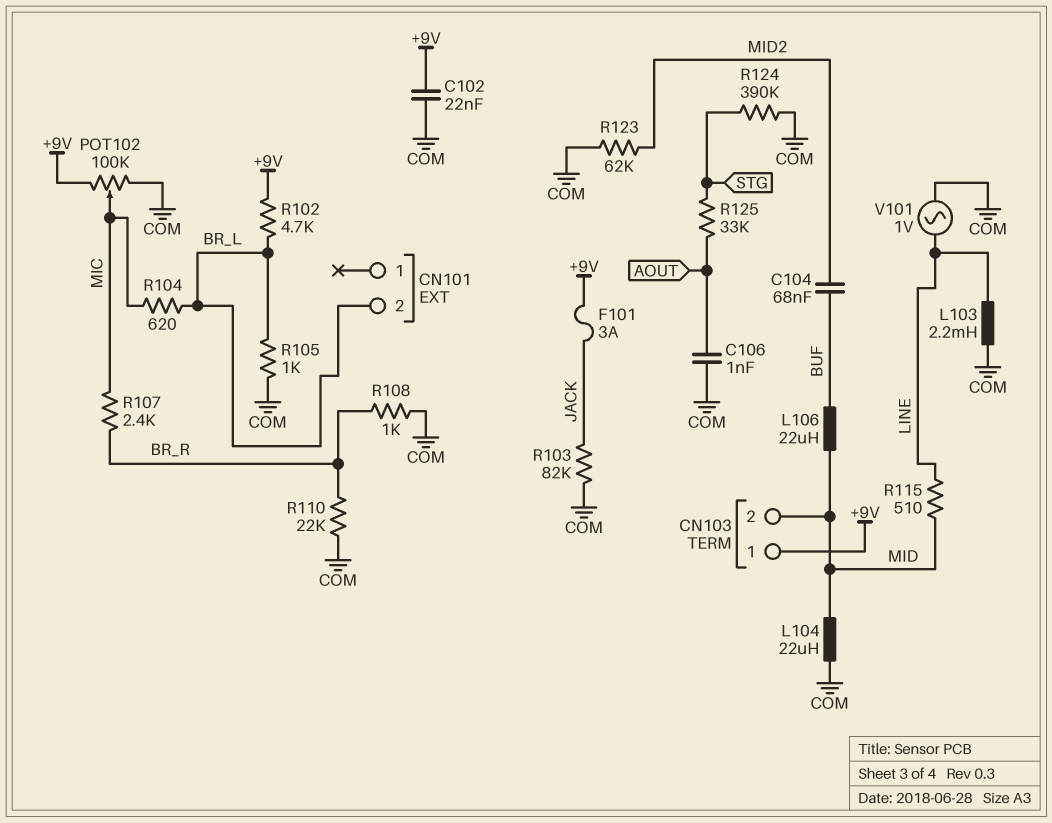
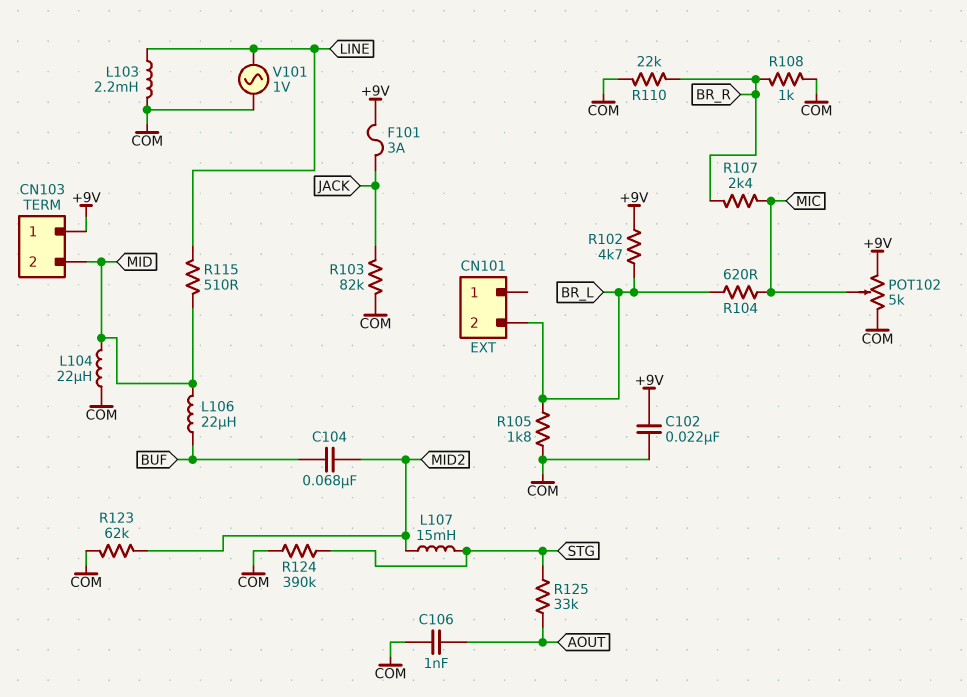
L107: none -> 15mH (MID2, STG)
POT102: 100k (+9V, COM, wiper MIC) -> 5k (+9V, COM, wiper MIC)
R105: 1k (BR_L, COM) -> 1.8k (BR_L, COM)

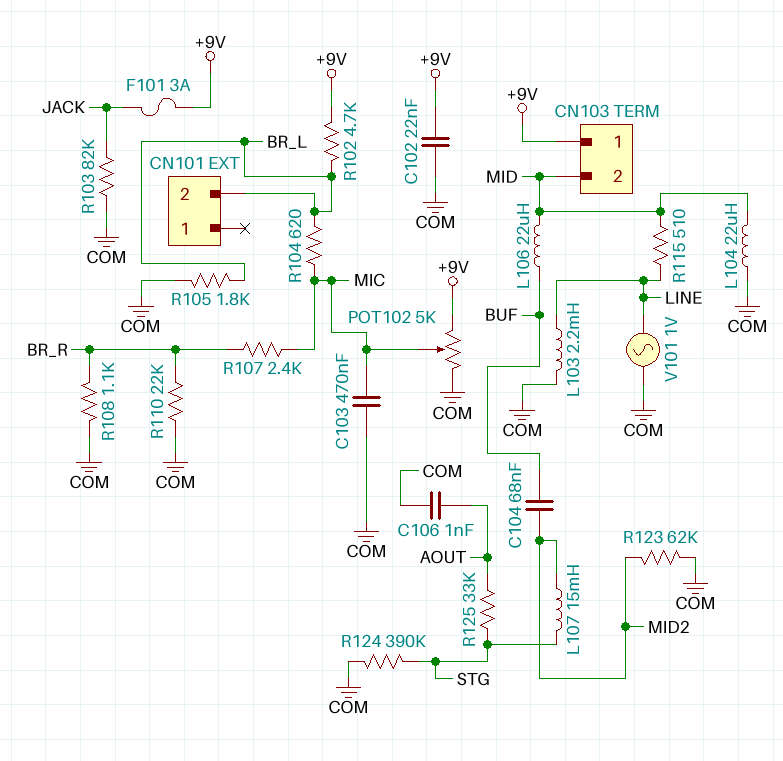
C103: none -> 470nF (COM, MIC)
R108: 1k (BR_R, COM) -> 1.1k (BR_R, COM)

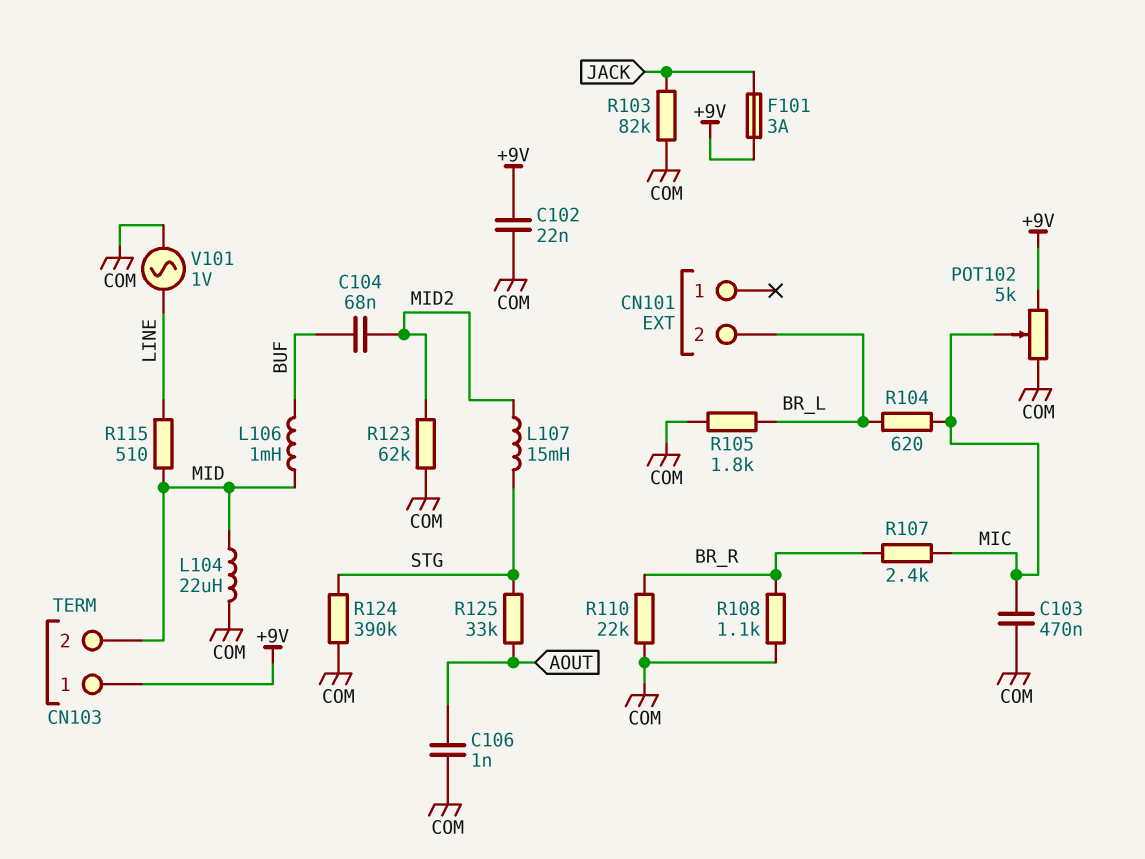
L103: 2.2mH (COM, LINE) -> none
L106: 22uH (BUF, MID) -> 1mH (BUF, MID)
R102: 4.7k (+9V, BR_L) -> none

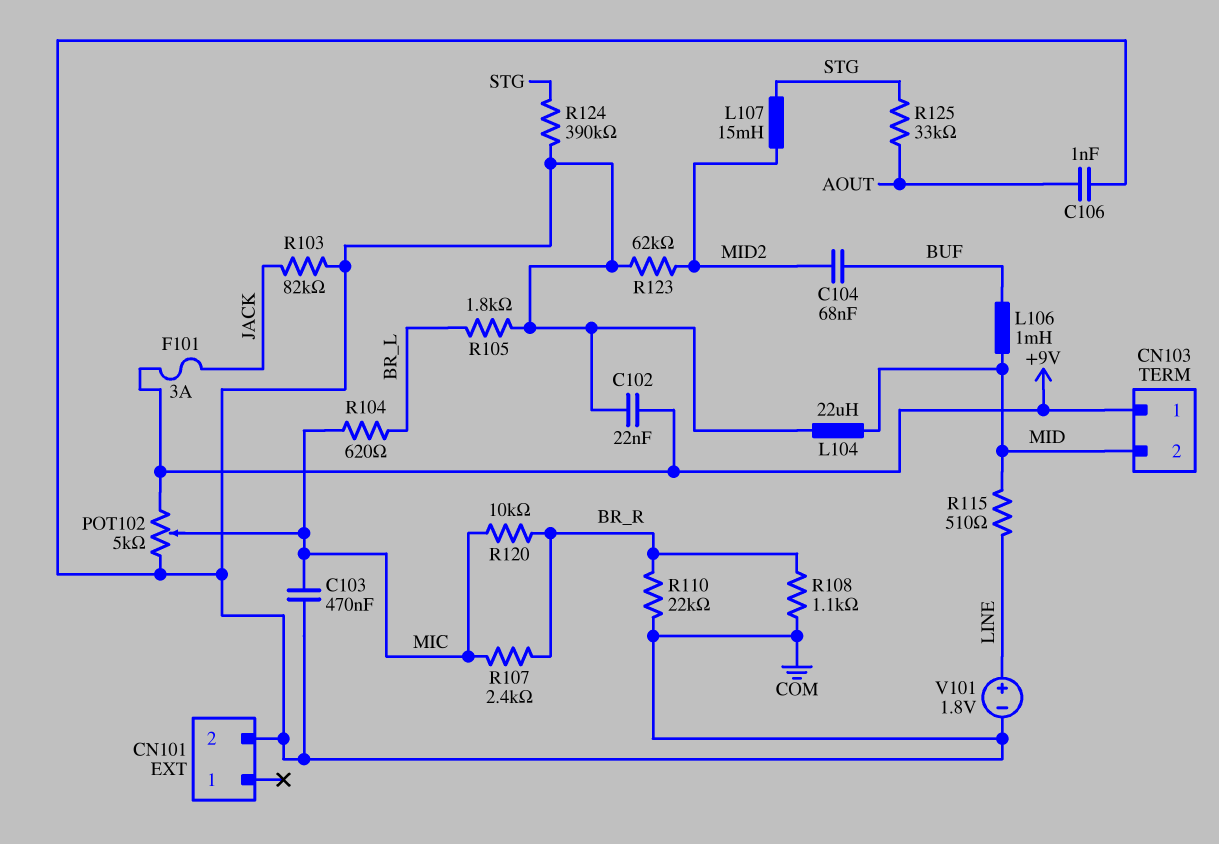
CN101 pin 2: BR_L -> COM
R120: none -> 10k (BR_R, MIC)
V101: AC 1V (COM, LINE) -> 1.8V (plus LINE, minus COM)

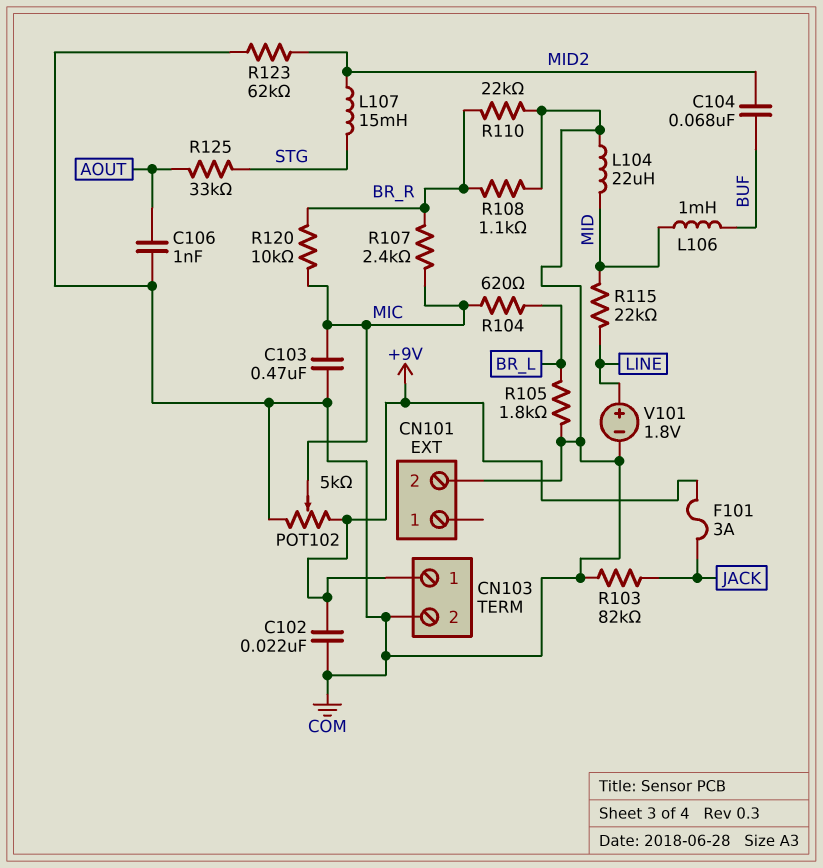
CN103 pin 2: MID -> COM
R115: 510 (LINE, MID) -> 22k (LINE, MID)
R124: 390k (COM, STG) -> none

